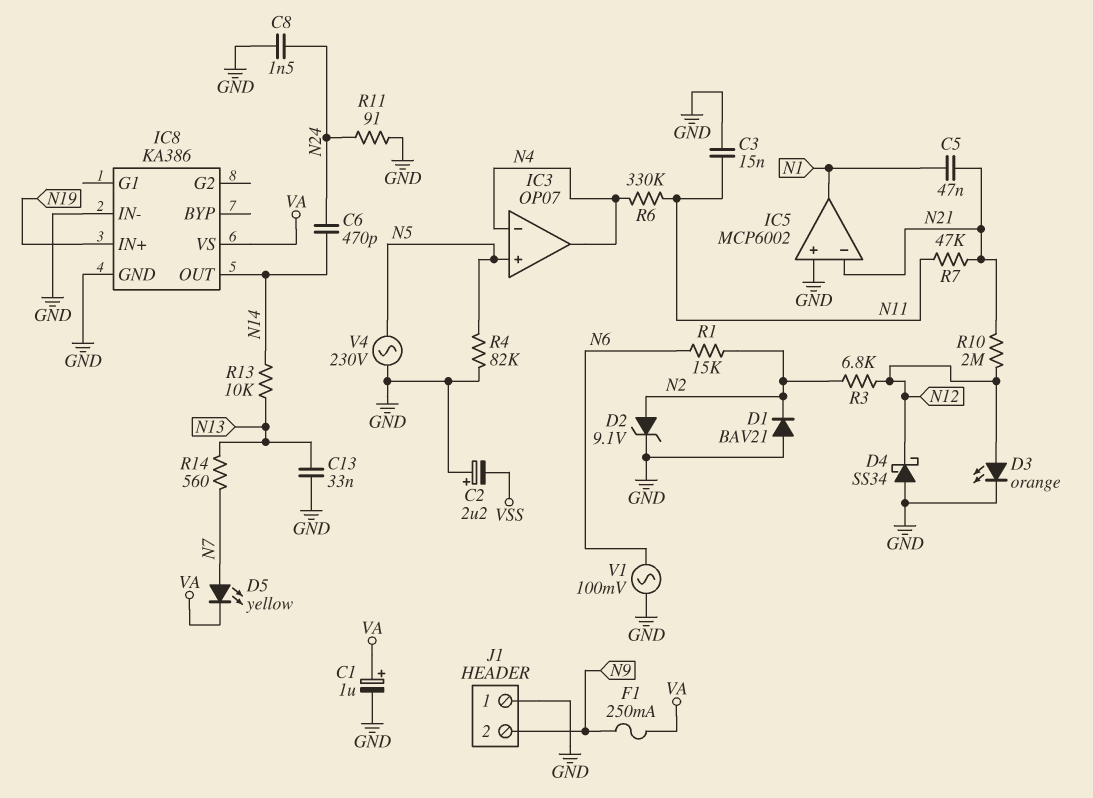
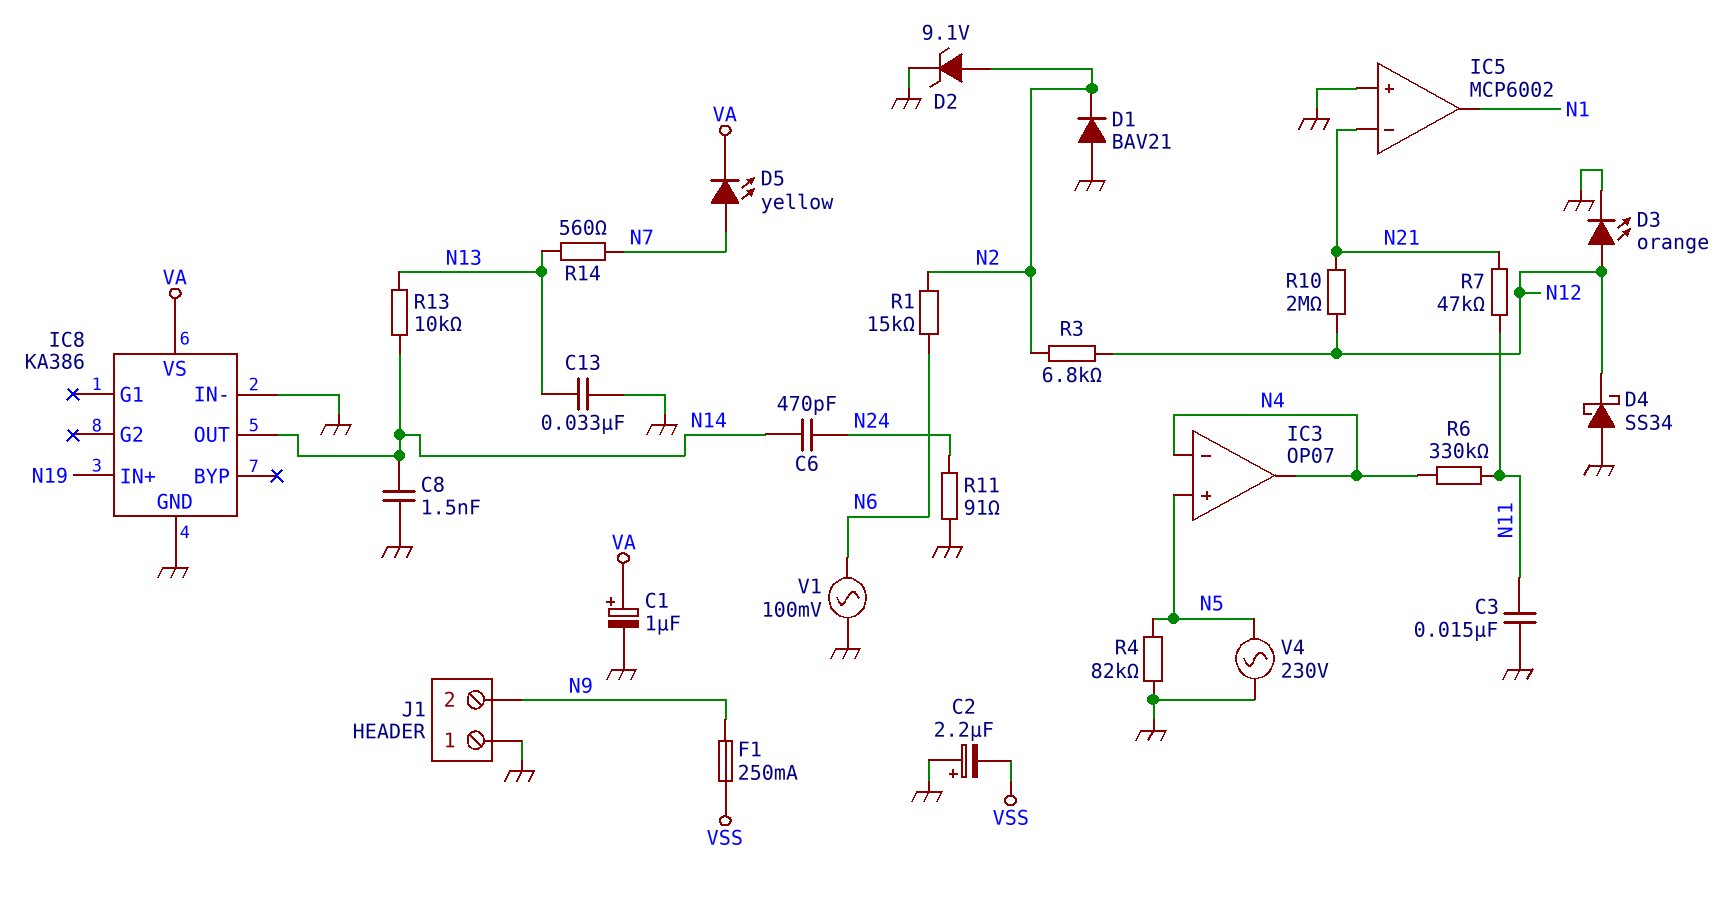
C5: 47nF (N1, N21) -> none
C8: 1.5nF (GND, N24) -> 1.5nF (GND, N14)
F1: 250mA (N9, VA) -> 250mA (N9, VSS)

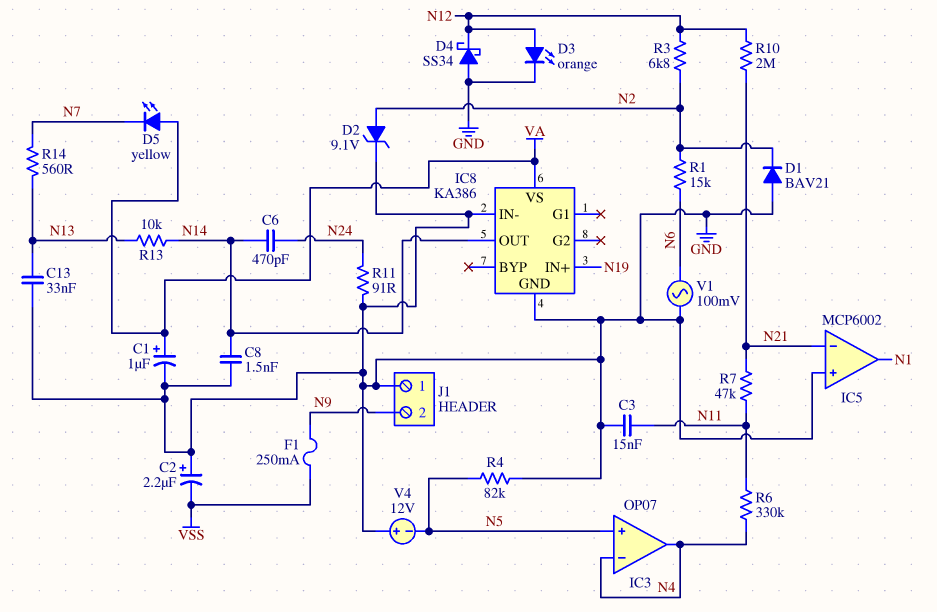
D5: LED yellow (A N7, K VA) -> LED yellow (A VA, K N7)
V4: AC 230V (GND, N5) -> 12V (plus GND, minus N5)

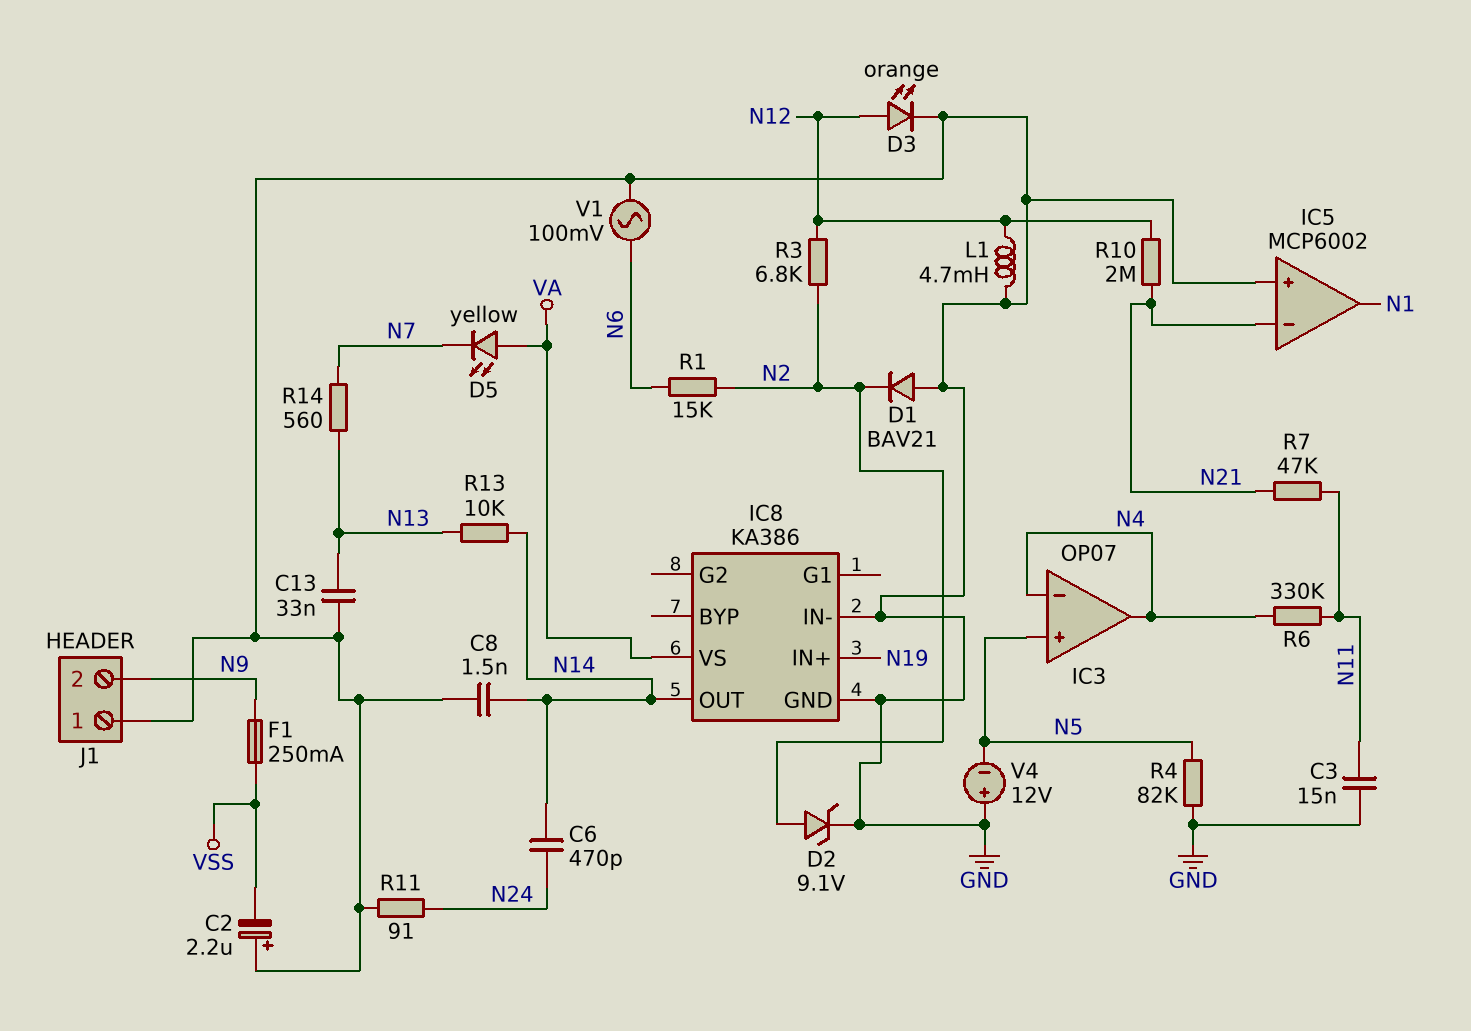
C1: 1uF (plus VA, minus GND) -> none
D4: schottky SS34 (A GND, K N12) -> none
L1: none -> 4.7mH (GND, N12)

